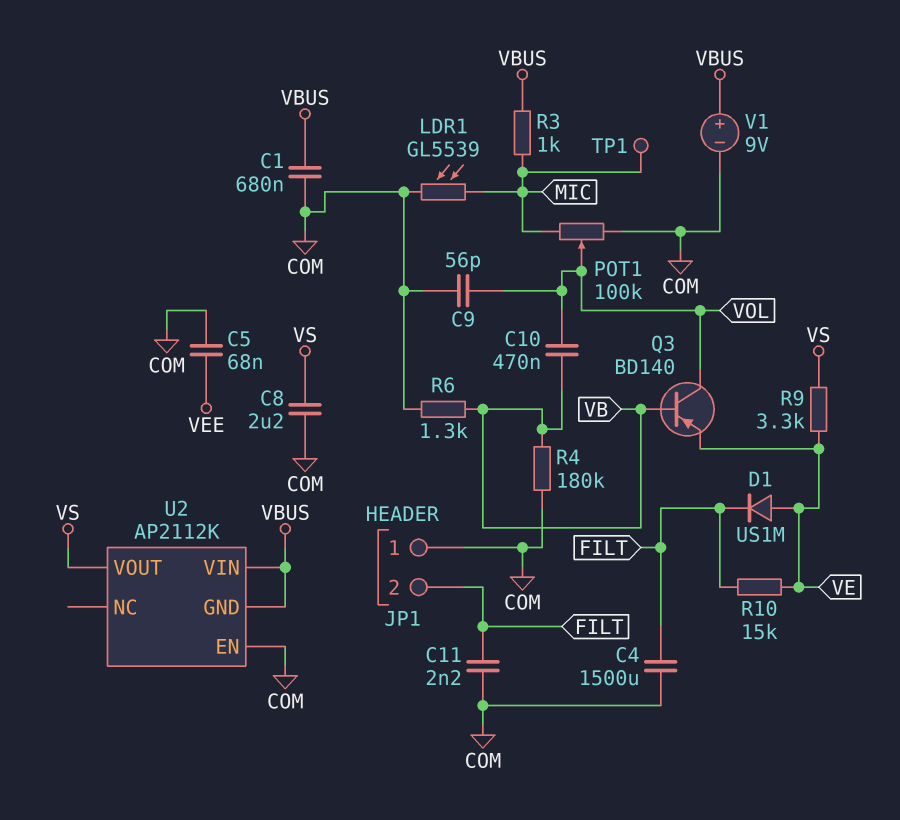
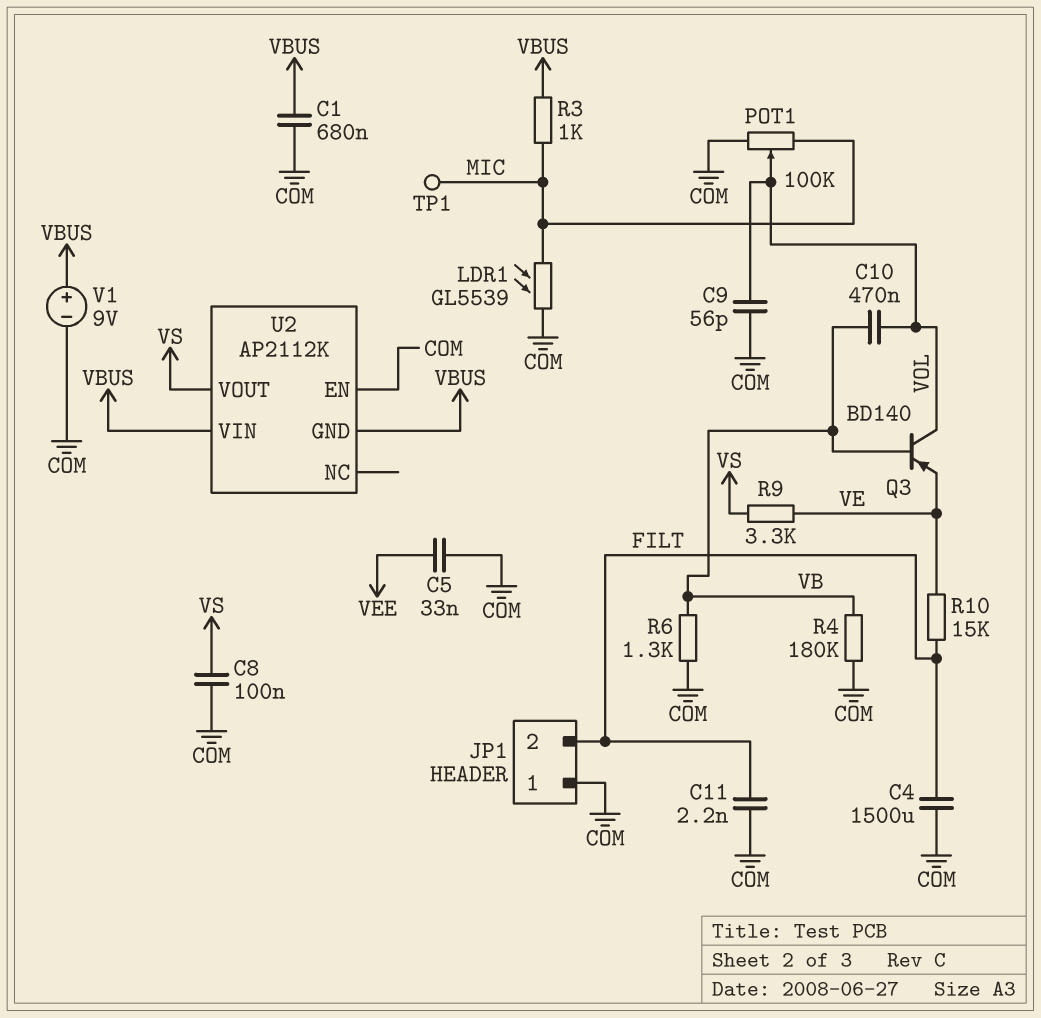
C5: 68nF (COM, VEE) -> 33nF (COM, VEE)
C8: 2.2uF (COM, VS) -> 100nF (COM, VS)
D1: diode US1M (A VE, K FILT) -> none

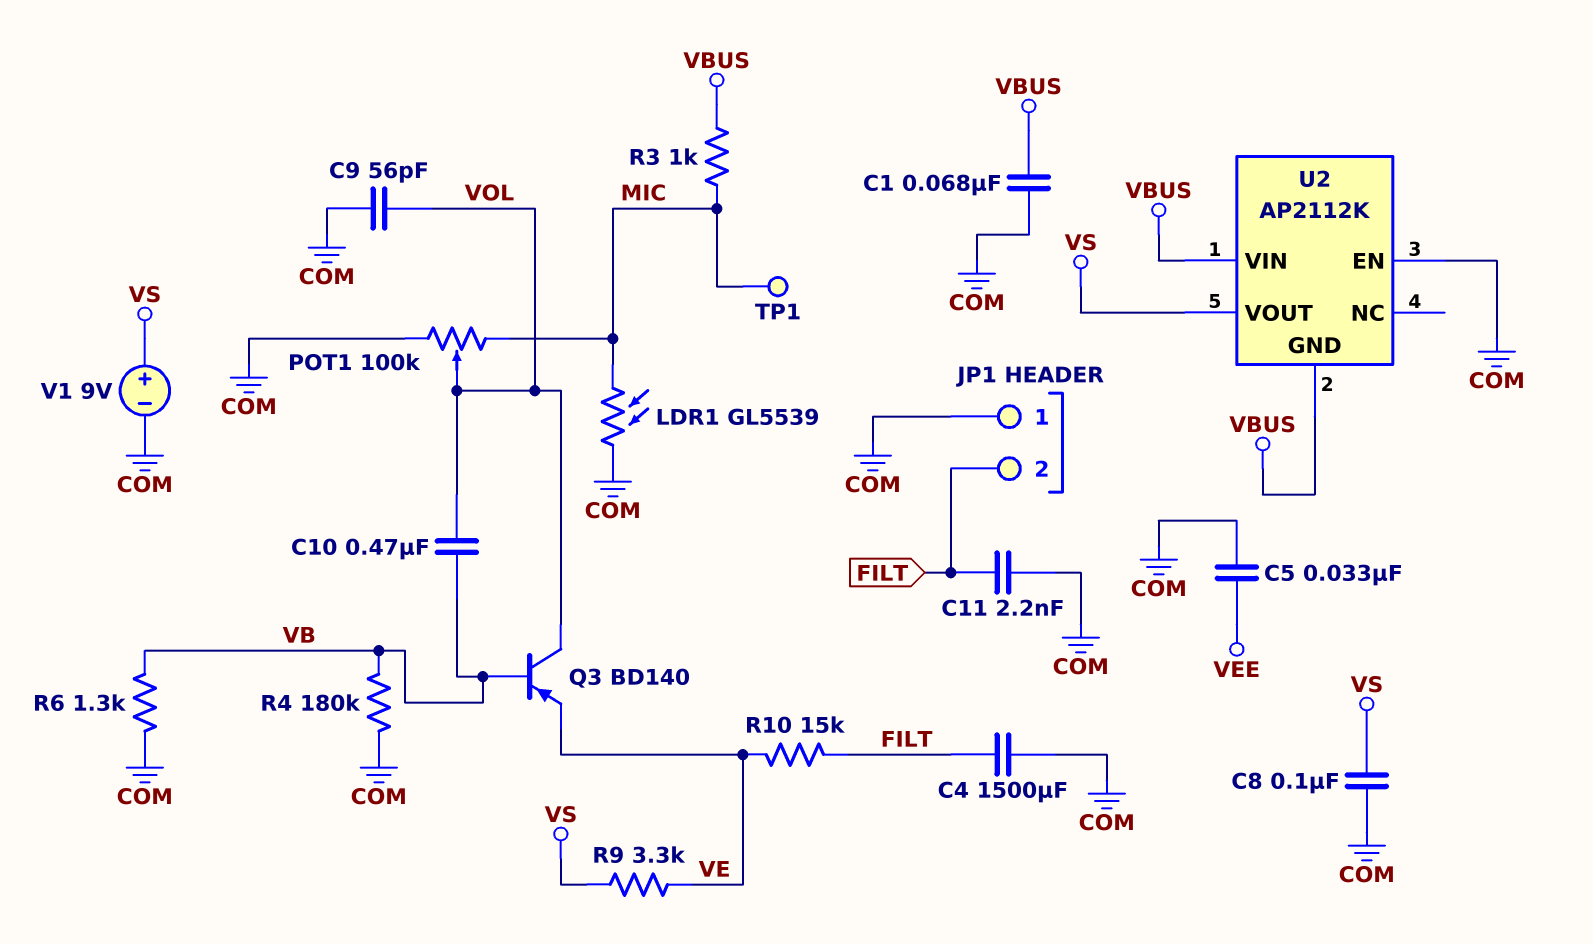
C1: 680nF (COM, VBUS) -> 68nF (COM, VBUS)
V1: 9V (plus VBUS, minus COM) -> 9V (plus VS, minus COM)

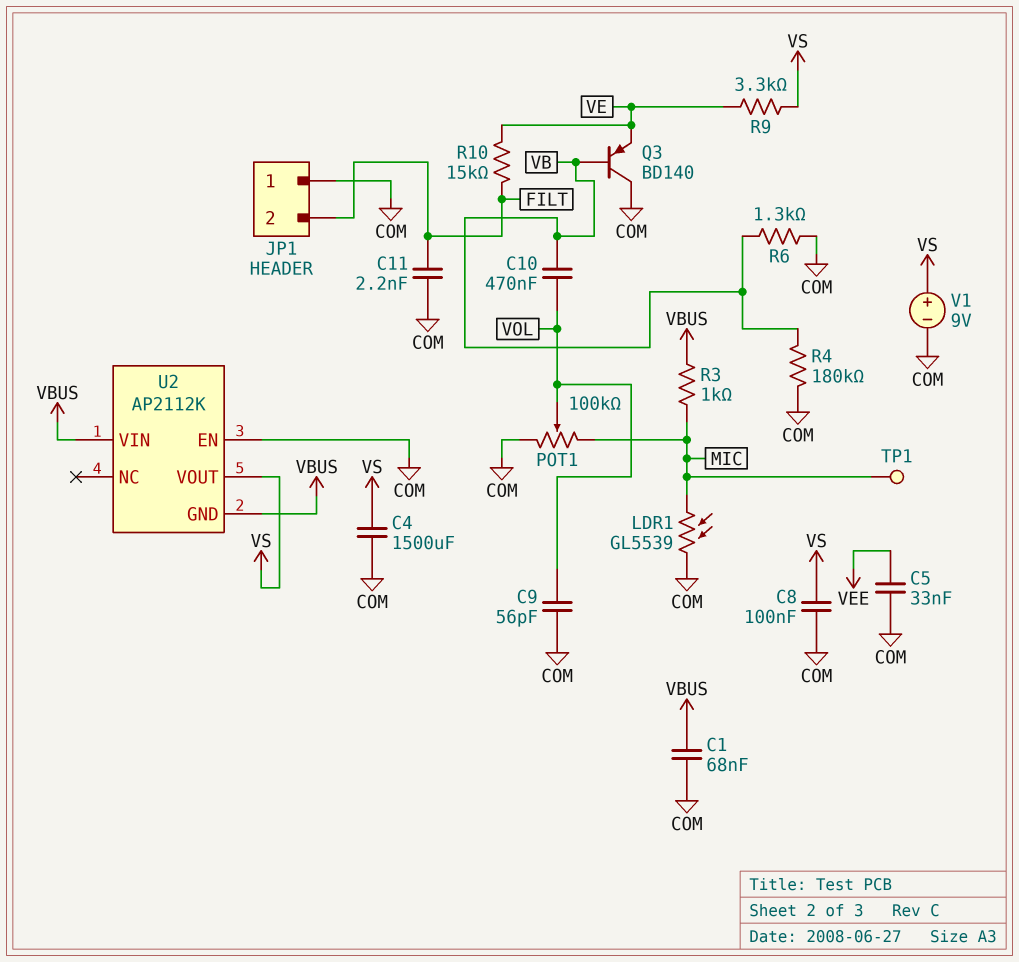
C4: 1500uF (COM, FILT) -> 1500uF (COM, VS)
Q3: PNP BD140 (B VB, C VOL, E VE) -> PNP BD140 (B VB, C COM, E VE)

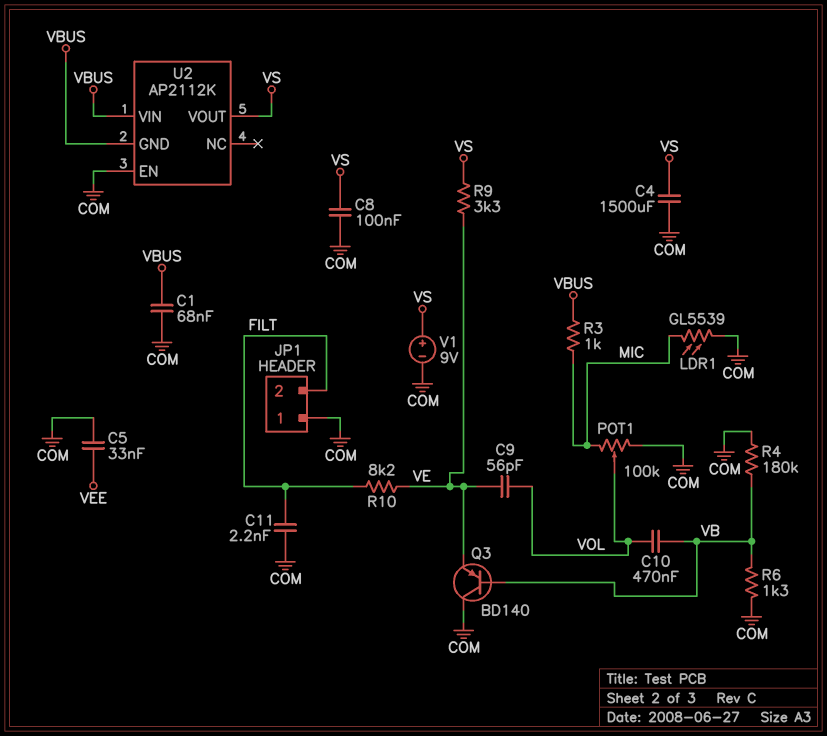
C9: 56pF (COM, VOL) -> 56pF (VE, VOL)
R10: 15k (FILT, VE) -> 8.2k (FILT, VE)
TP1: test point (MIC) -> none

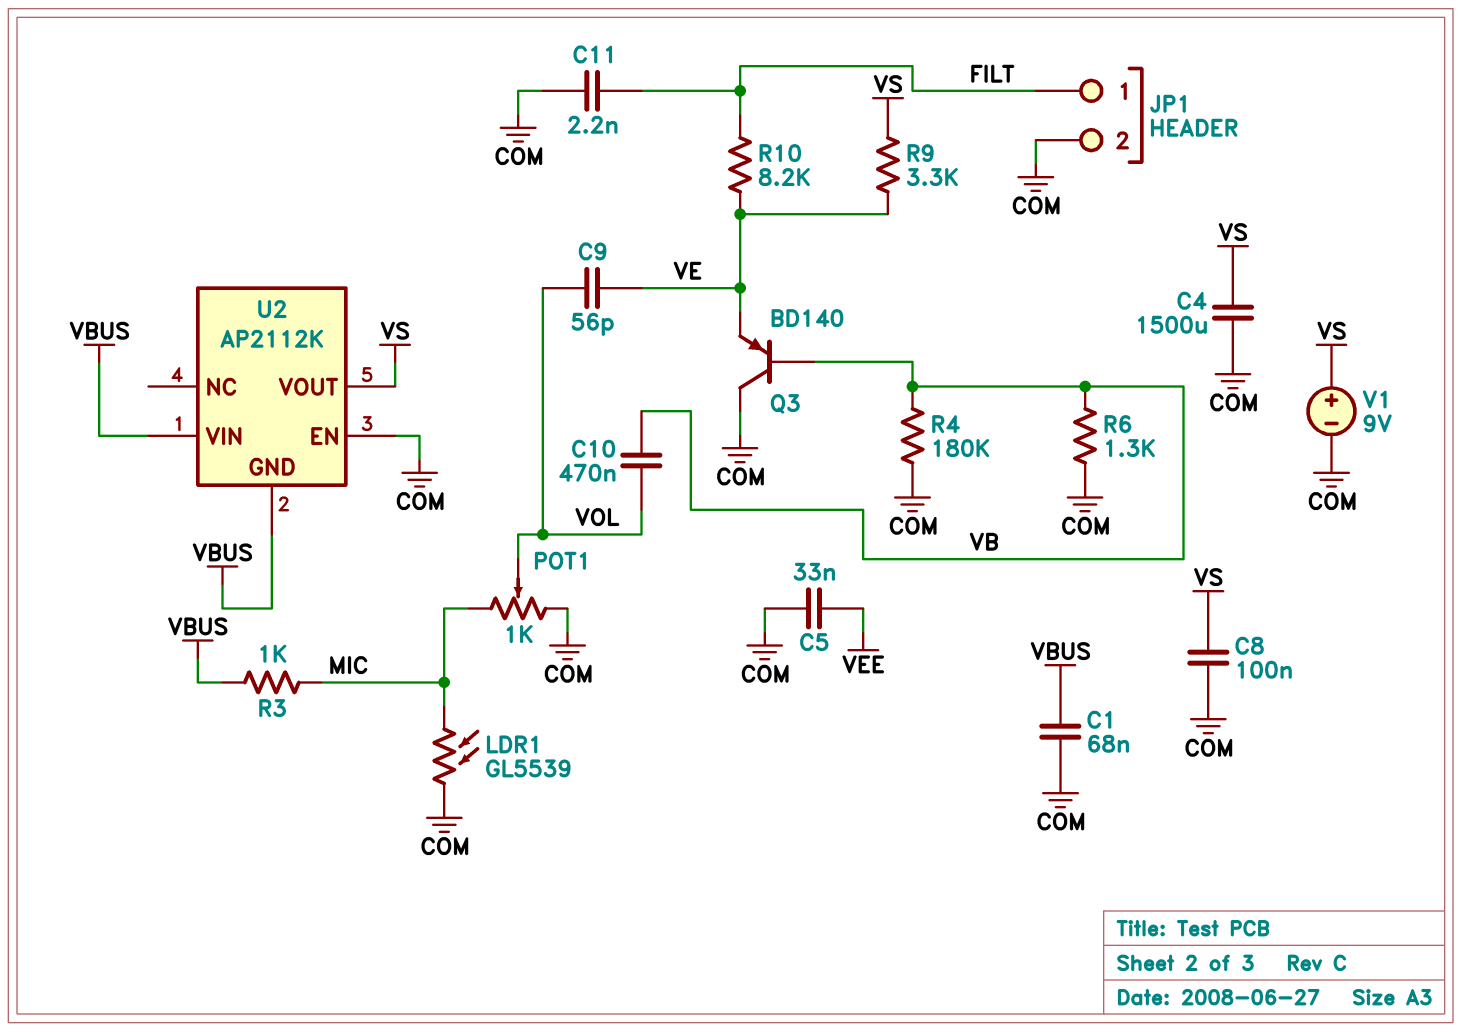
JP1 pin 1: COM -> FILT
JP1 pin 2: FILT -> COM
POT1: 100k (COM, MIC, wiper VOL) -> 1k (COM, MIC, wiper VOL)

